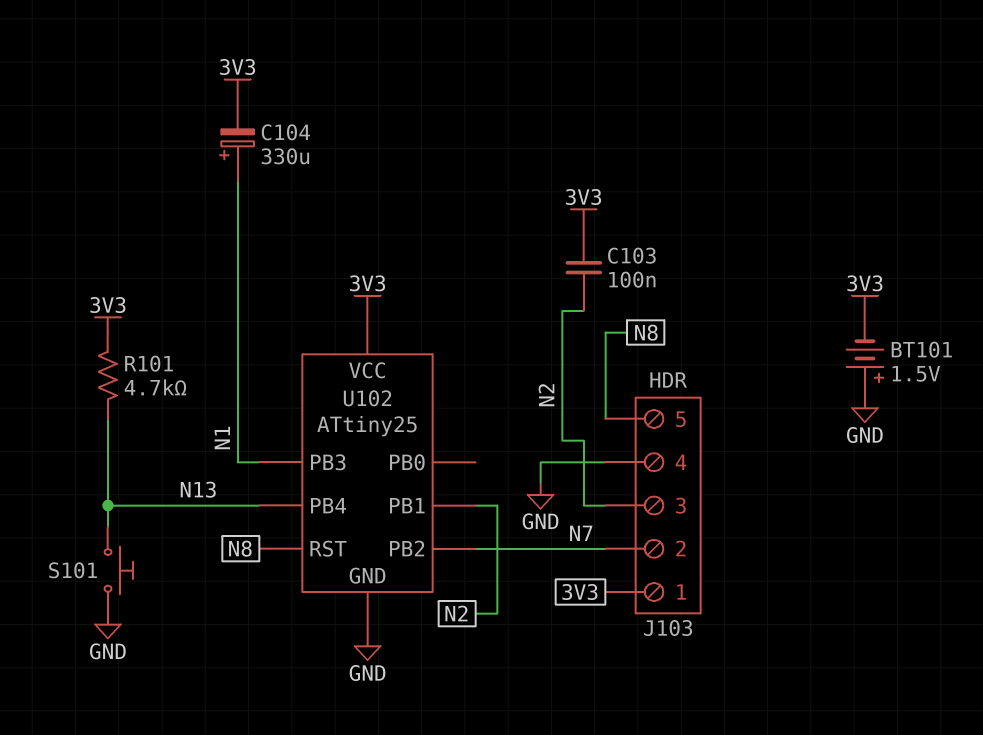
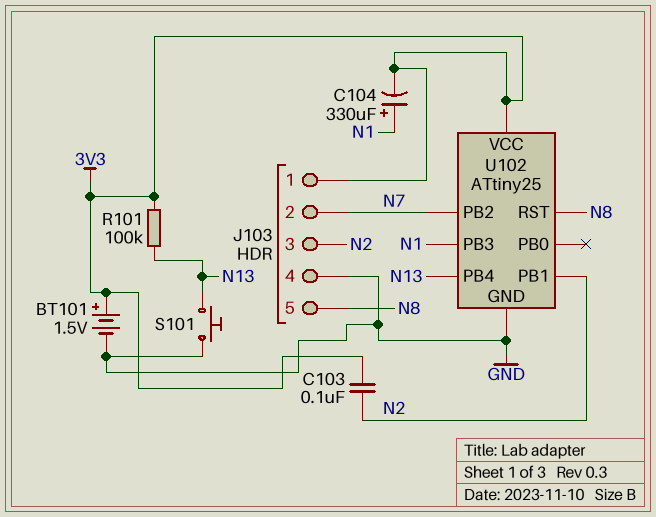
BT101: 1.5V (plus GND, minus 3V3) -> 1.5V (plus 3V3, minus GND)
R101: 4.7k (3V3, N13) -> 100k (3V3, N13)

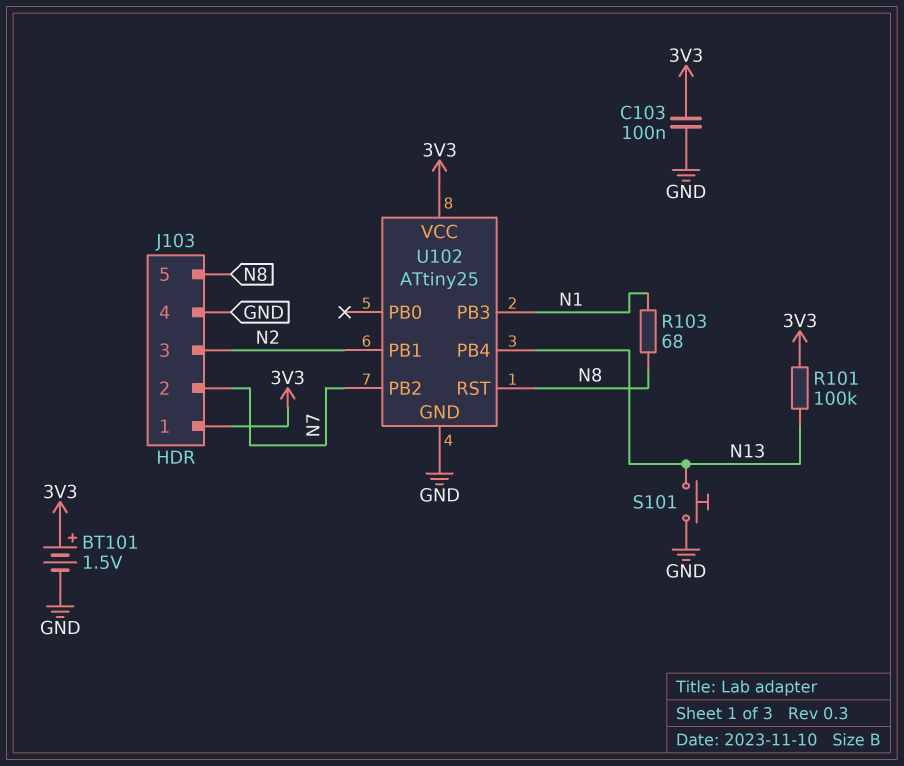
C103: 100nF (3V3, N2) -> 100nF (3V3, GND)
C104: 330uF (plus N1, minus 3V3) -> none
R103: none -> 68 (N1, N8)

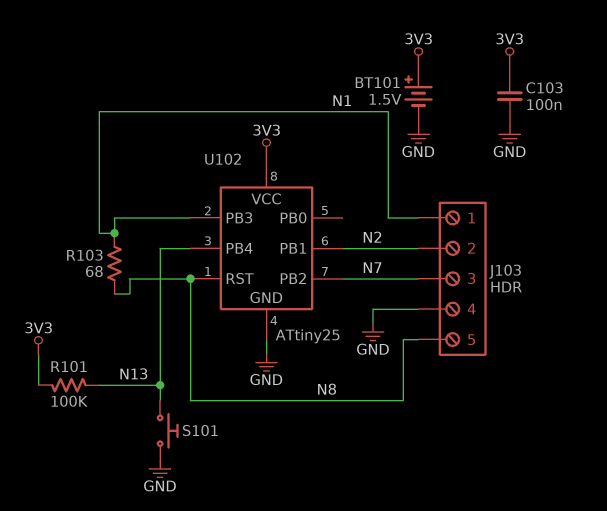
J103 pin 1: 3V3 -> N1
J103 pin 2: N7 -> N2
J103 pin 3: N2 -> N7

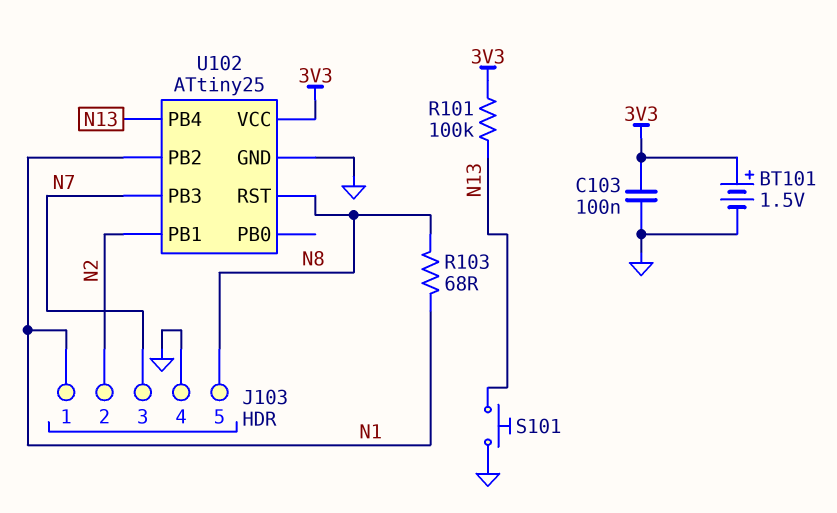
U102 pin PB2: N7 -> N1
U102 pin PB3: N1 -> N7

